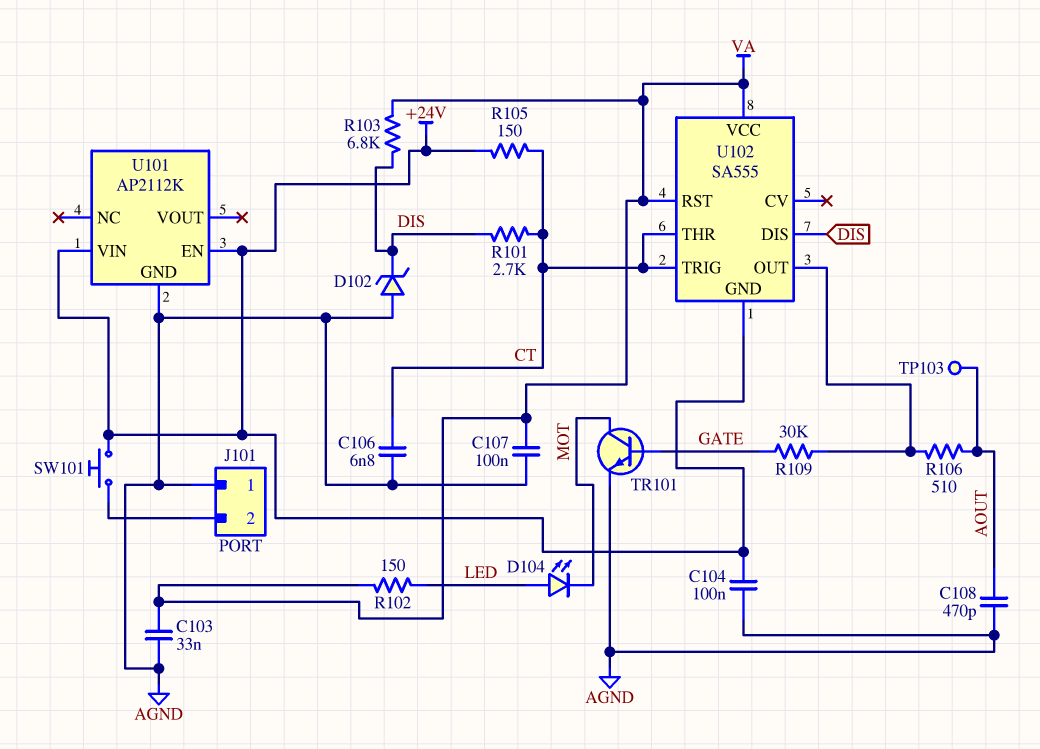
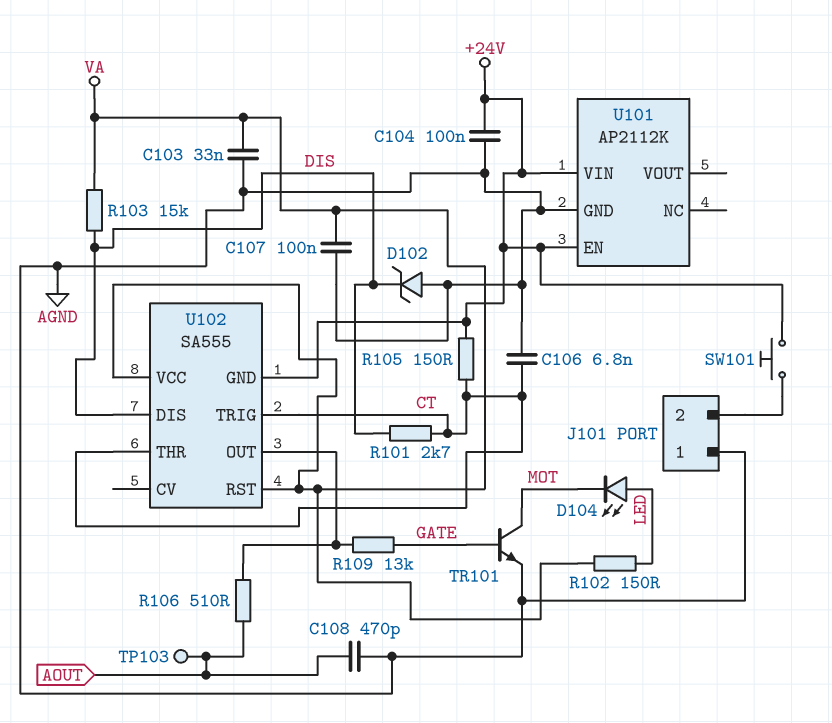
R103: 6.8k (DIS, VA) -> 15k (DIS, VA)
R109: 30k (GATE, U102/OUT) -> 13k (GATE, U102/OUT)

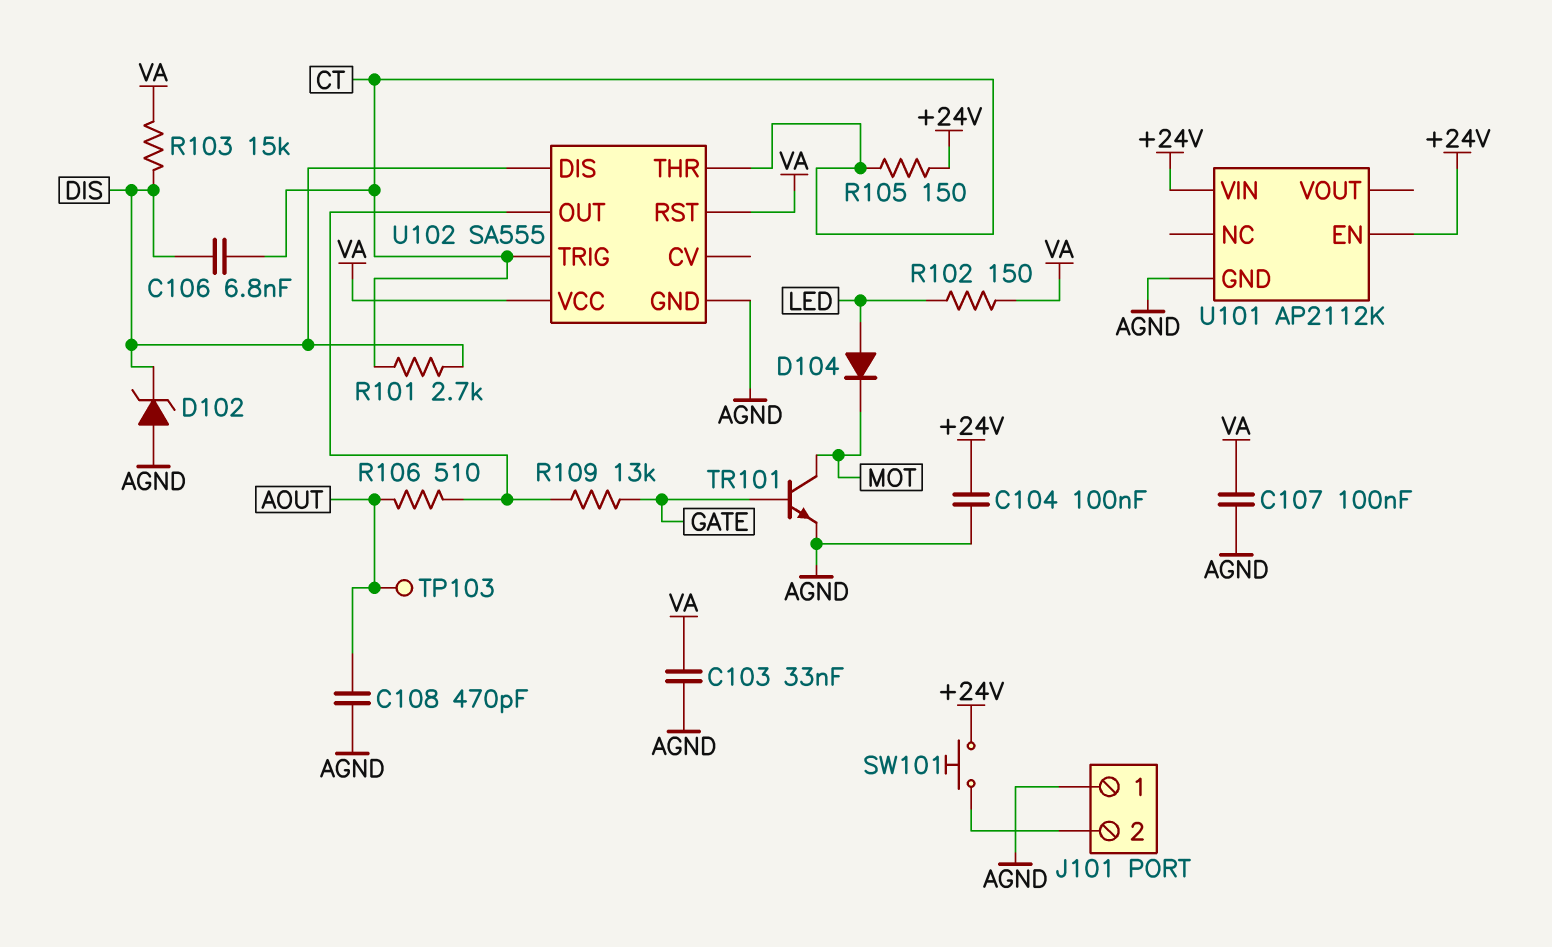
C106: 6.8nF (AGND, CT) -> 6.8nF (CT, DIS)
D104: LED (A LED, K MOT) -> diode (A LED, K MOT)
U102 pin GND: +24V -> AGND

